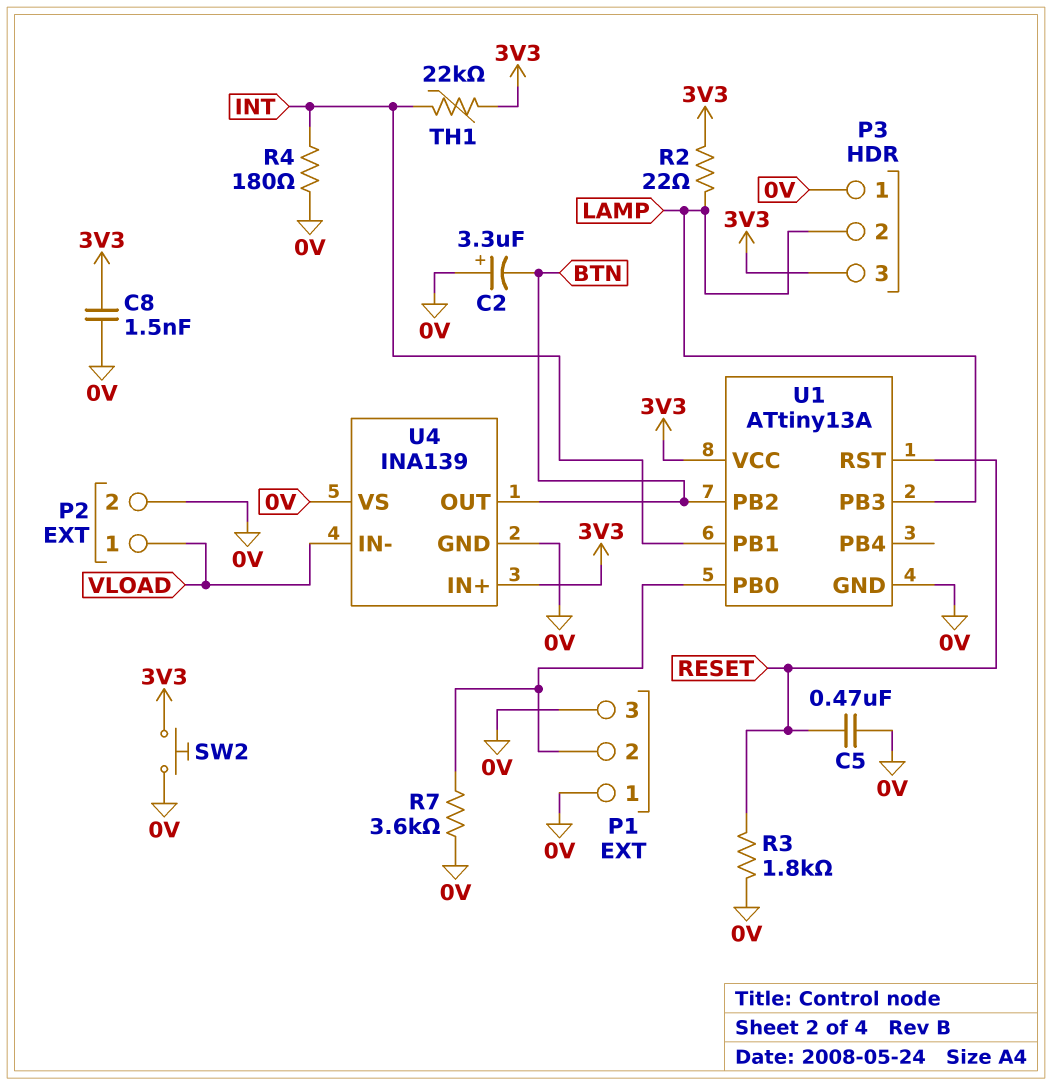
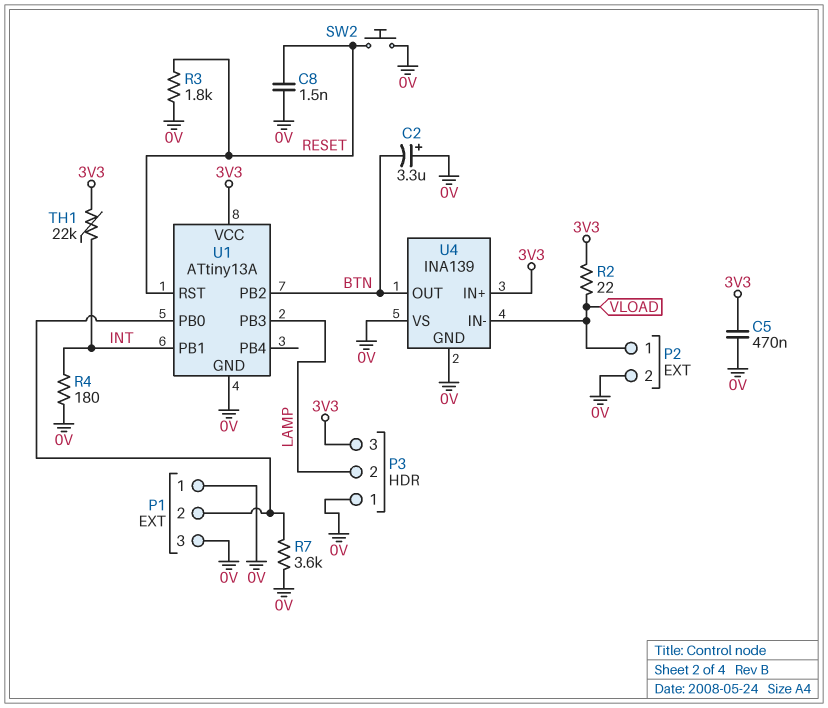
C5: 470nF (0V, RESET) -> 470nF (0V, 3V3)
C8: 1.5nF (0V, 3V3) -> 1.5nF (0V, RESET)
R2: 22 (3V3, LAMP) -> 22 (3V3, VLOAD)
SW2: button (0V, 3V3) -> button (0V, RESET)

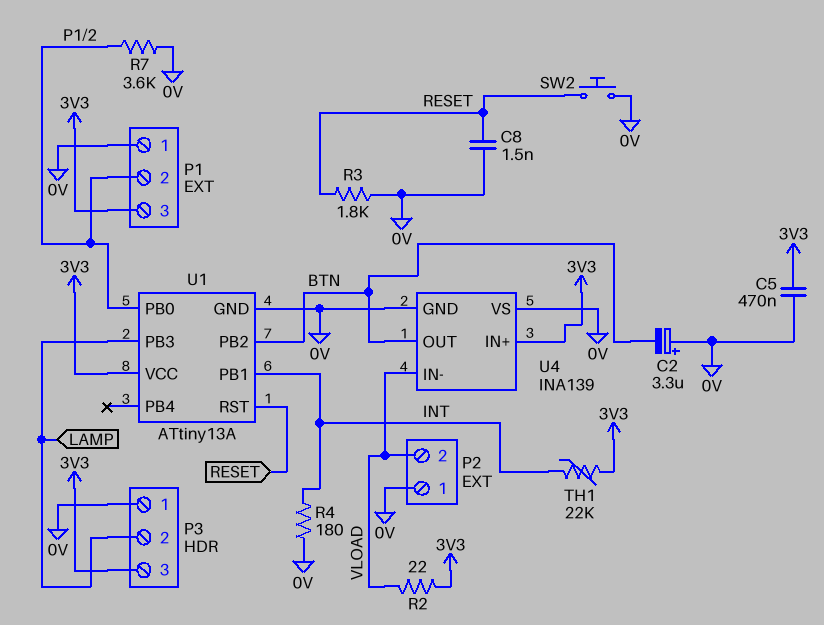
P1 pin 3: 0V -> 3V3
P2 pin 1: VLOAD -> 0V
P2 pin 2: 0V -> VLOAD

